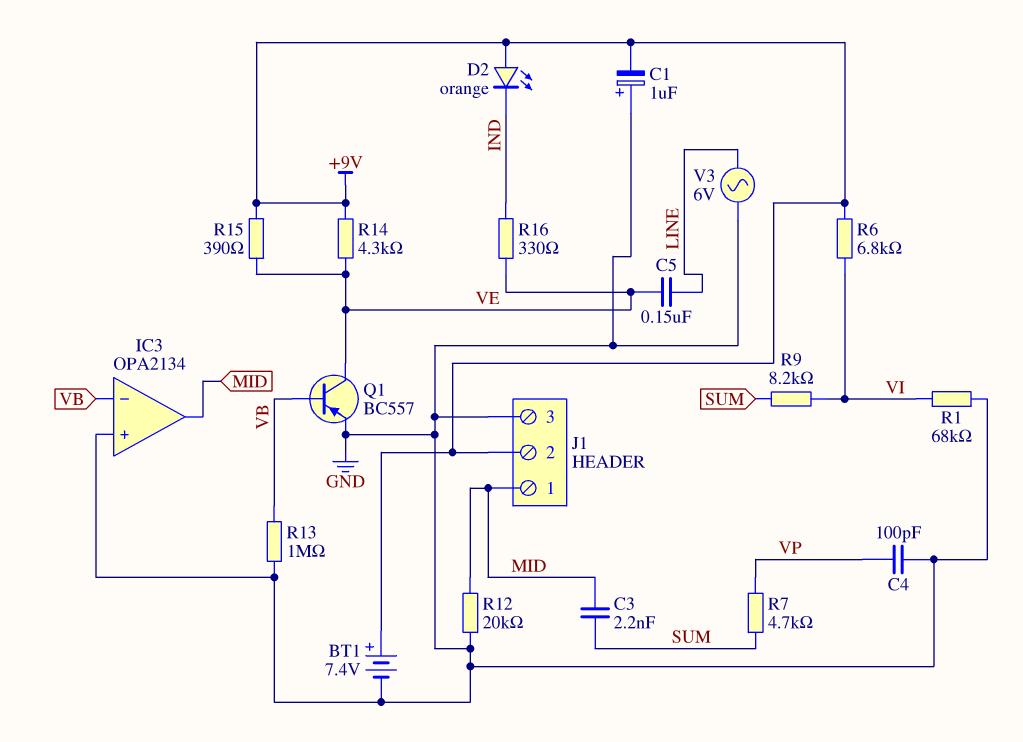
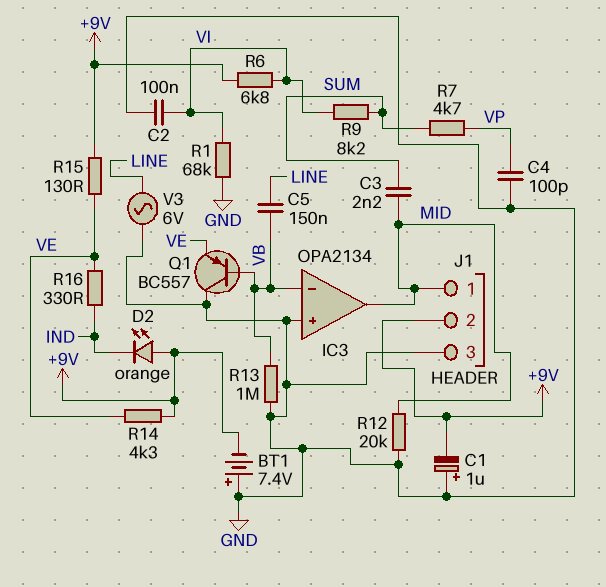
BT1: 7.4V (plus +9V, minus GND) -> 7.4V (plus GND, minus +9V)
C2: none -> 100nF (GND, VI)
C5: 150nF (LINE, VE) -> 150nF (LINE, VB)
Q1: PNP BC557 (B VB, C VE, E GND) -> PNP BC557 (B VB, C GND, E VE)
R15: 390 (+9V, VE) -> 130 (+9V, VE)

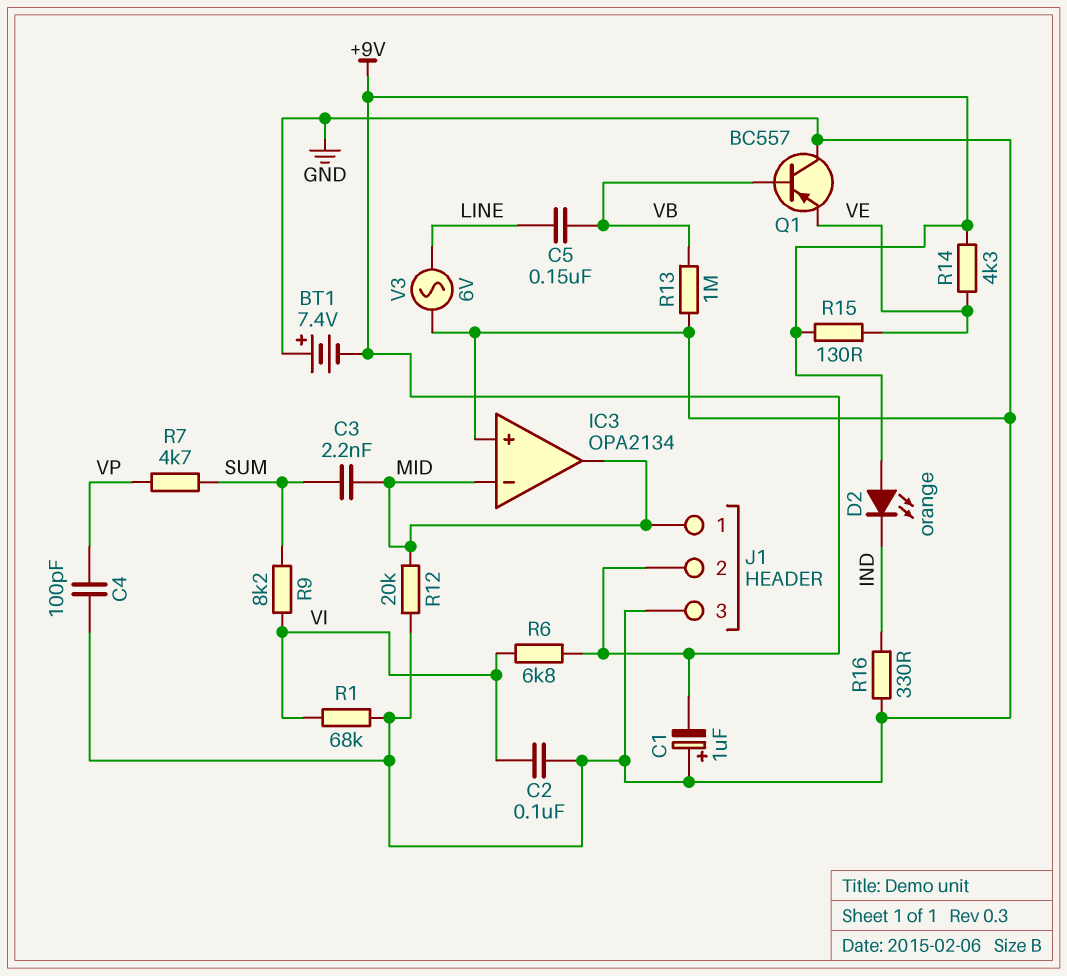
IC3 pin in-: VB -> MID
R16: 330 (IND, VE) -> 330 (GND, IND)

